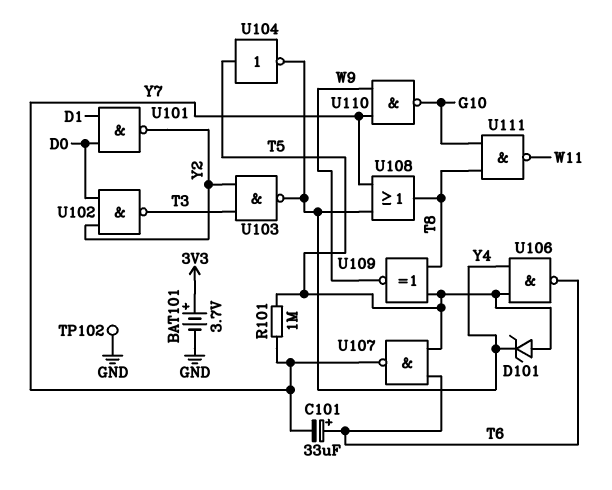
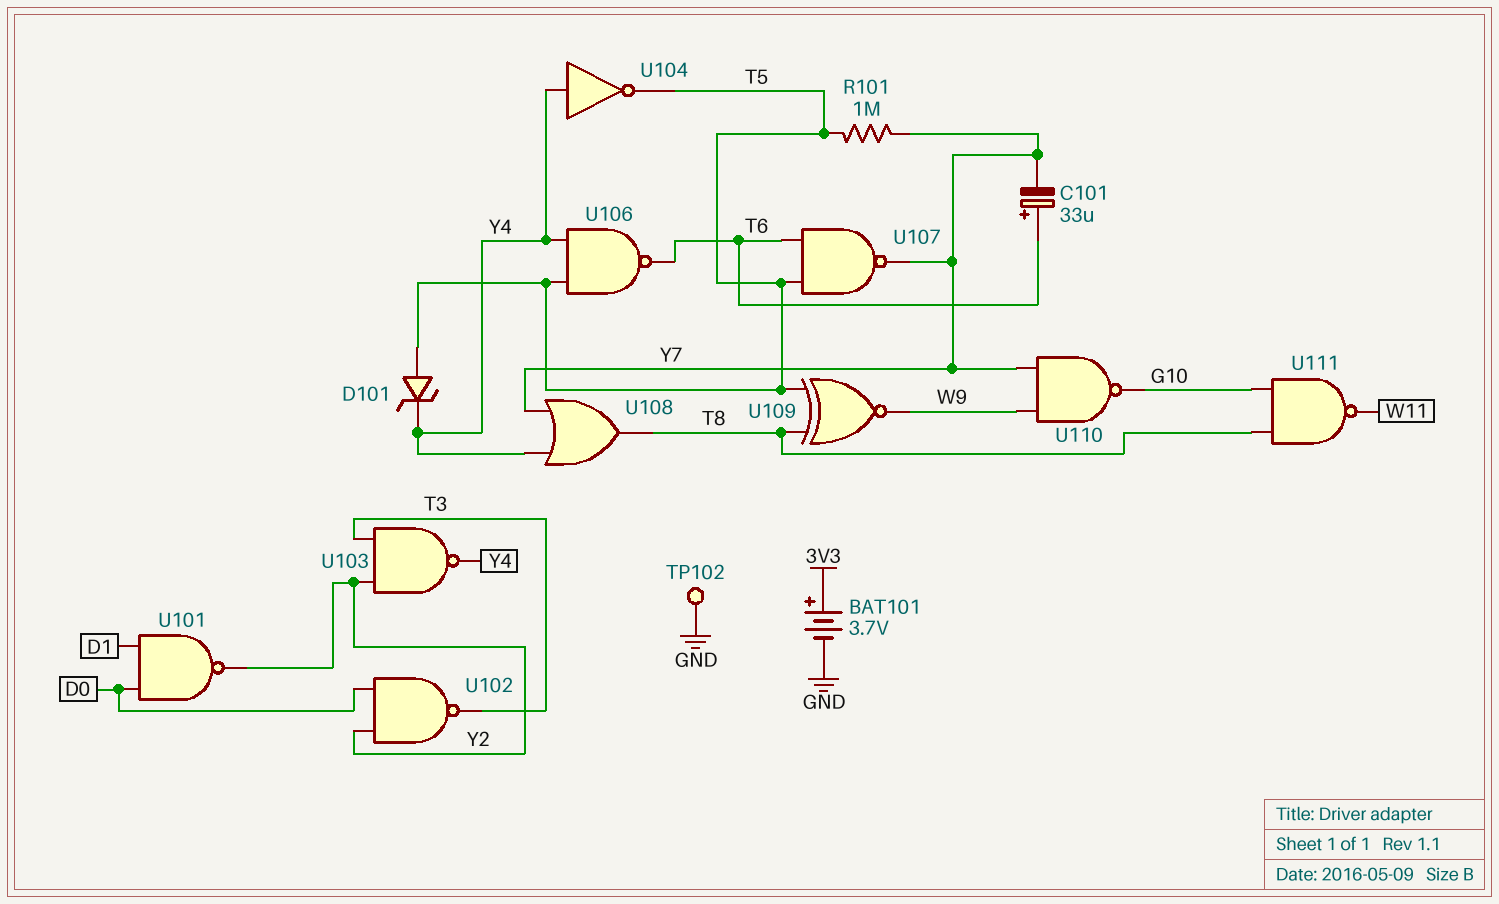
U104: NOT (in T5, out Y4) -> NOT (in Y4, out T5)

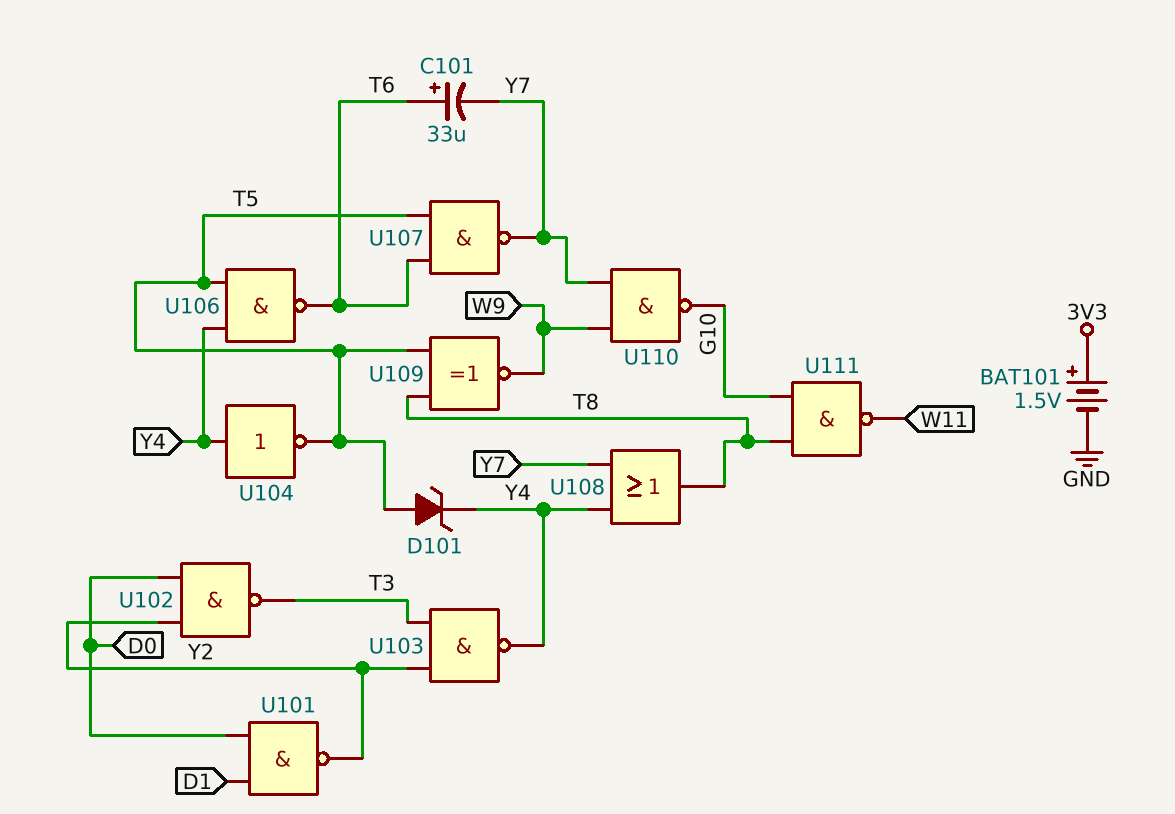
BAT101: 3.7V (plus 3V3, minus GND) -> 1.5V (plus 3V3, minus GND)
R101: 1M (T5, Y7) -> none
TP102: test point (GND) -> none

